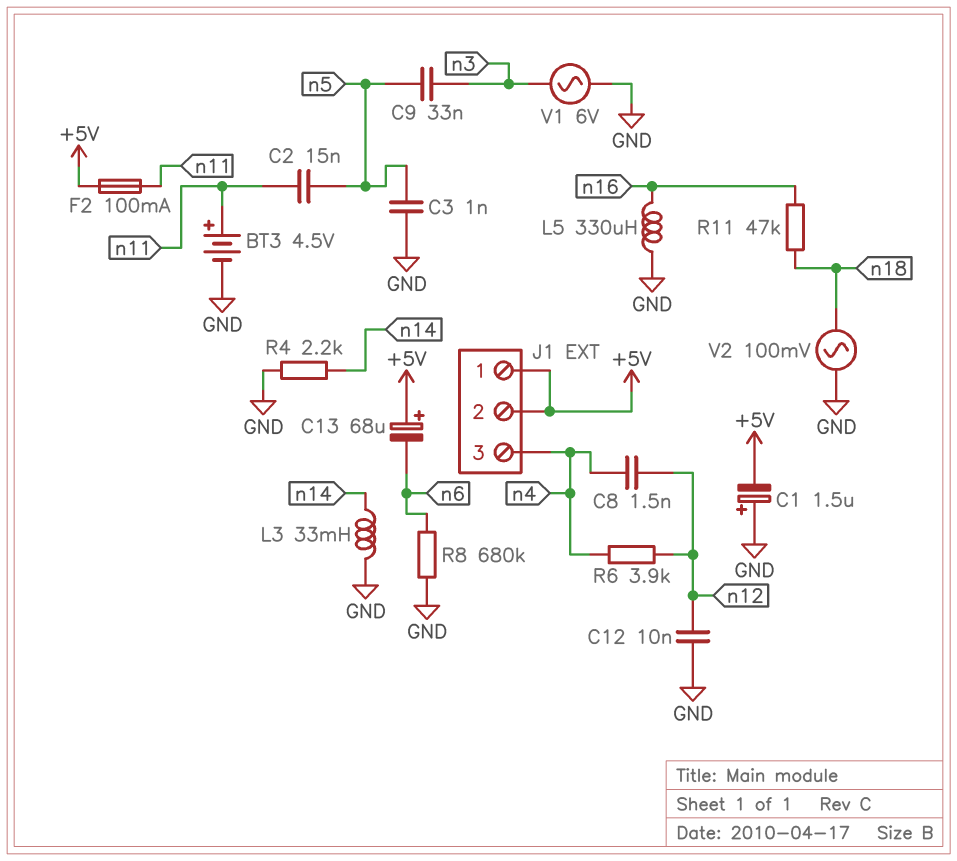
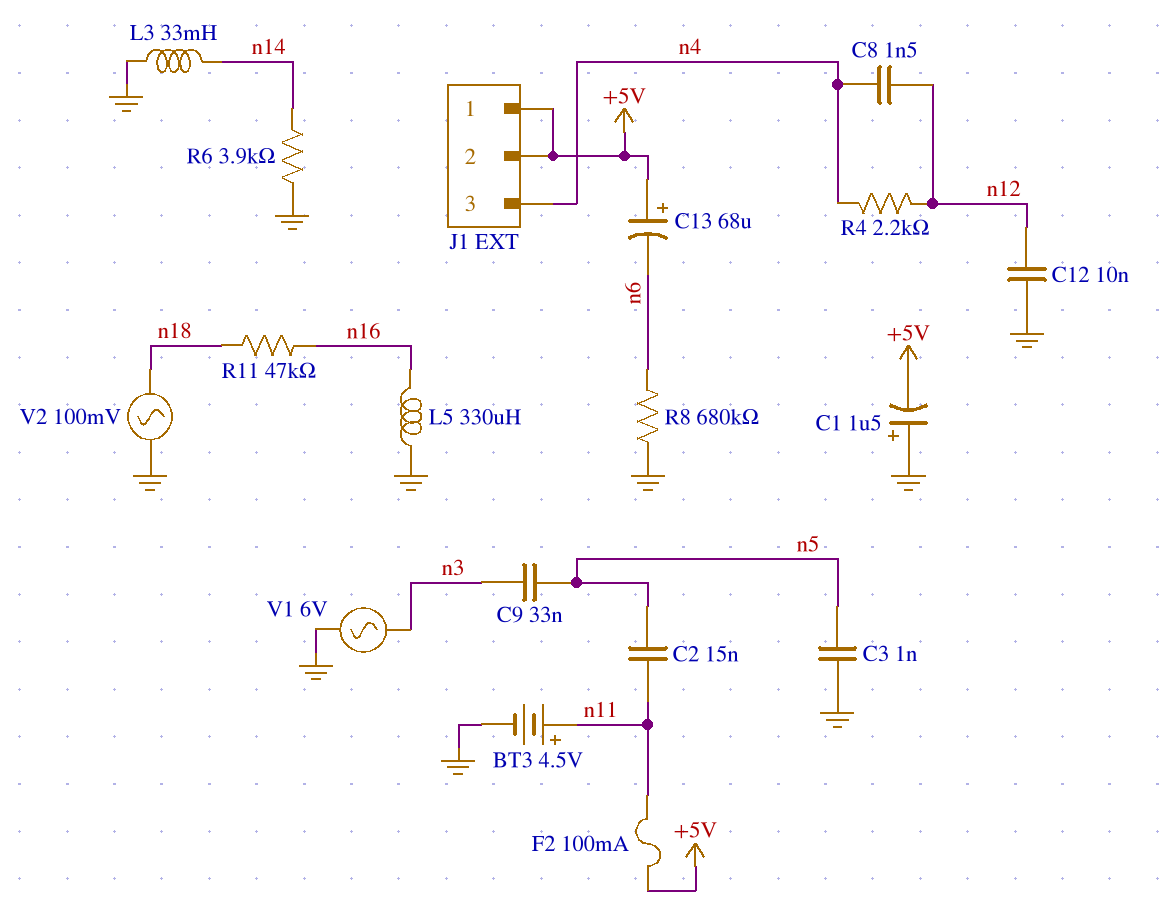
R4: 2.2k (GND, n14) -> 2.2k (n4, n12)
R6: 3.9k (n4, n12) -> 3.9k (GND, n14)

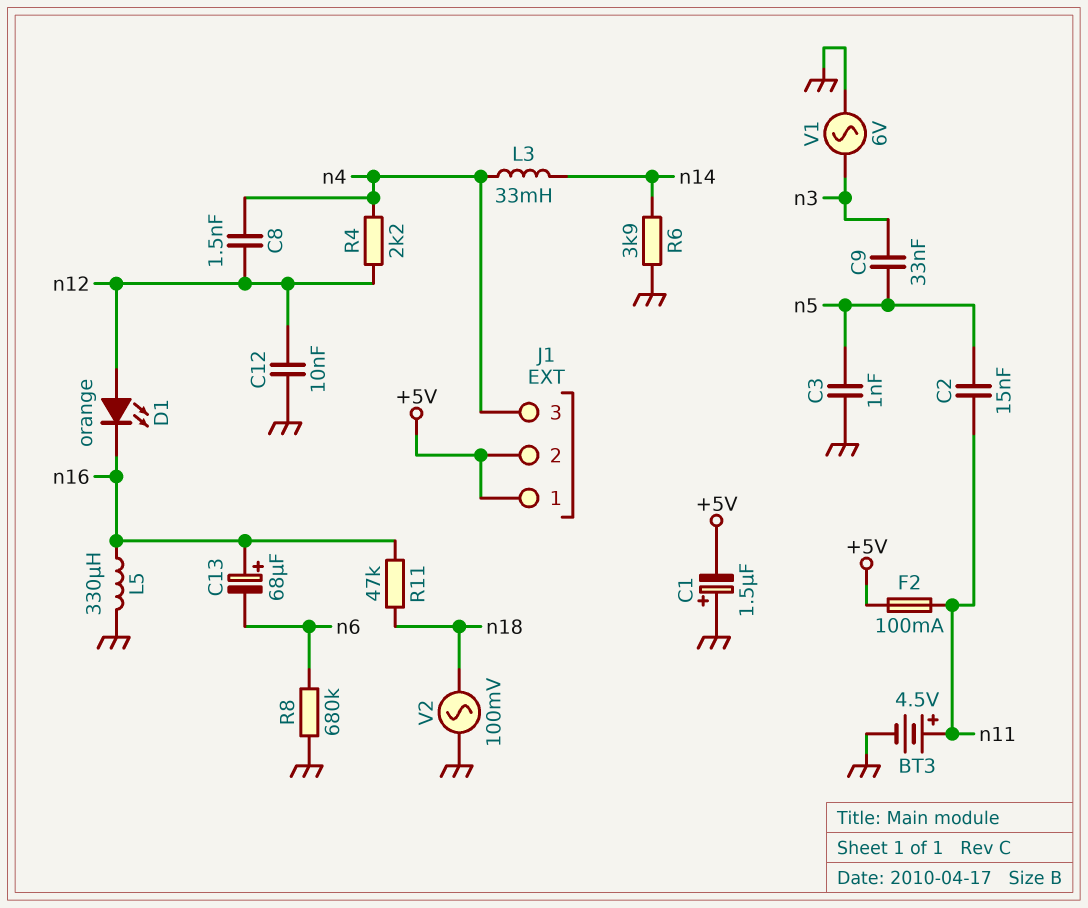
C13: 68uF (plus +5V, minus n6) -> 68uF (plus n16, minus n6)
D1: none -> LED orange (A n12, K n16)
L3: 33mH (GND, n14) -> 33mH (n4, n14)

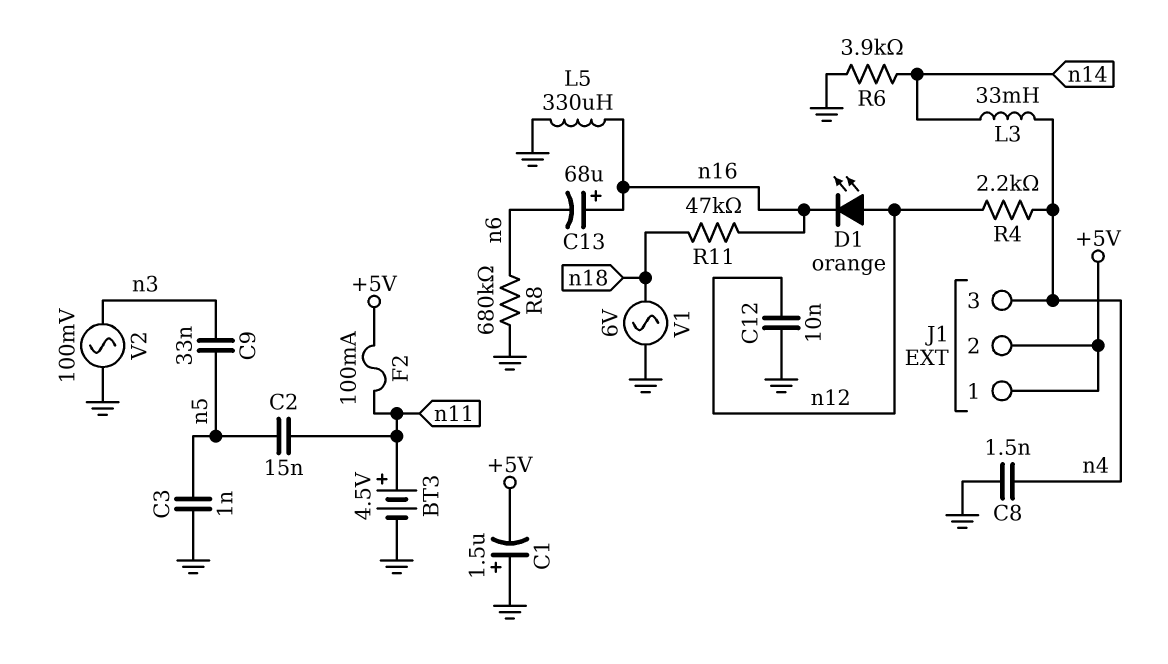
C8: 1.5nF (n4, n12) -> 1.5nF (GND, n4)
V1: AC 6V (GND, n3) -> AC 6V (GND, n18)
V2: AC 100mV (GND, n18) -> AC 100mV (GND, n3)

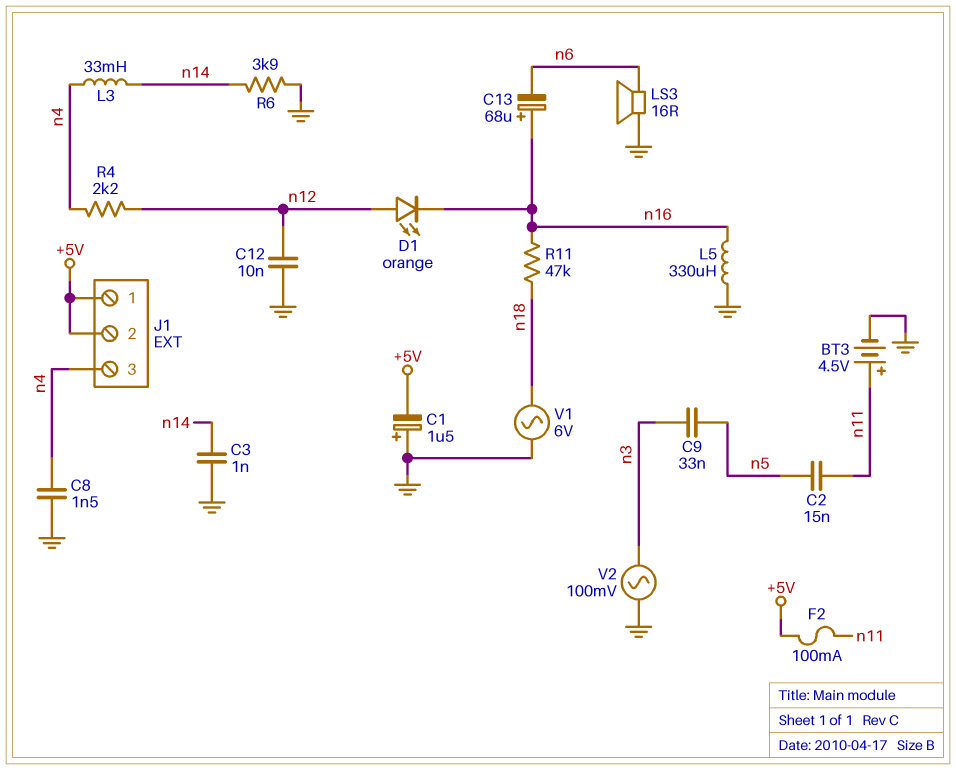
C3: 1nF (GND, n5) -> 1nF (GND, n14)
LS3: none -> speaker 16R (GND, n6)
R8: 680k (GND, n6) -> none

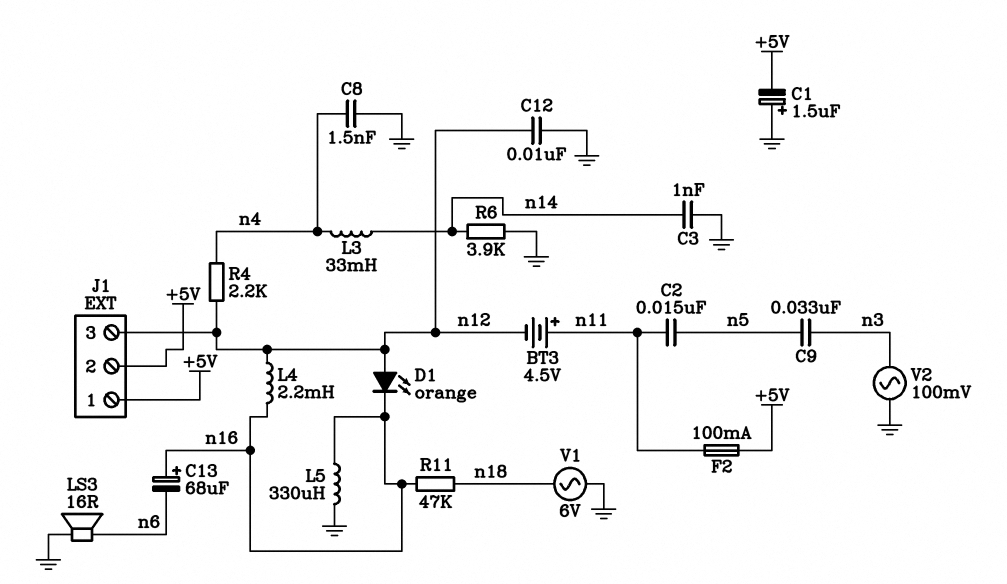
BT3: 4.5V (plus n11, minus GND) -> 4.5V (plus n11, minus n12)
J1 pin 3: n4 -> n12
L4: none -> 2.2mH (n12, n16)

